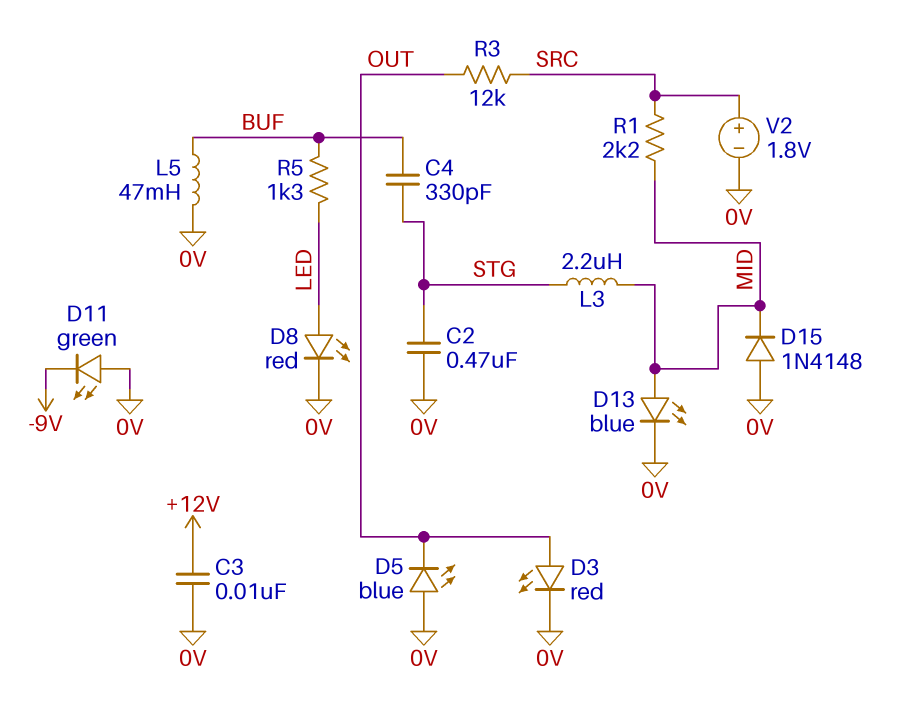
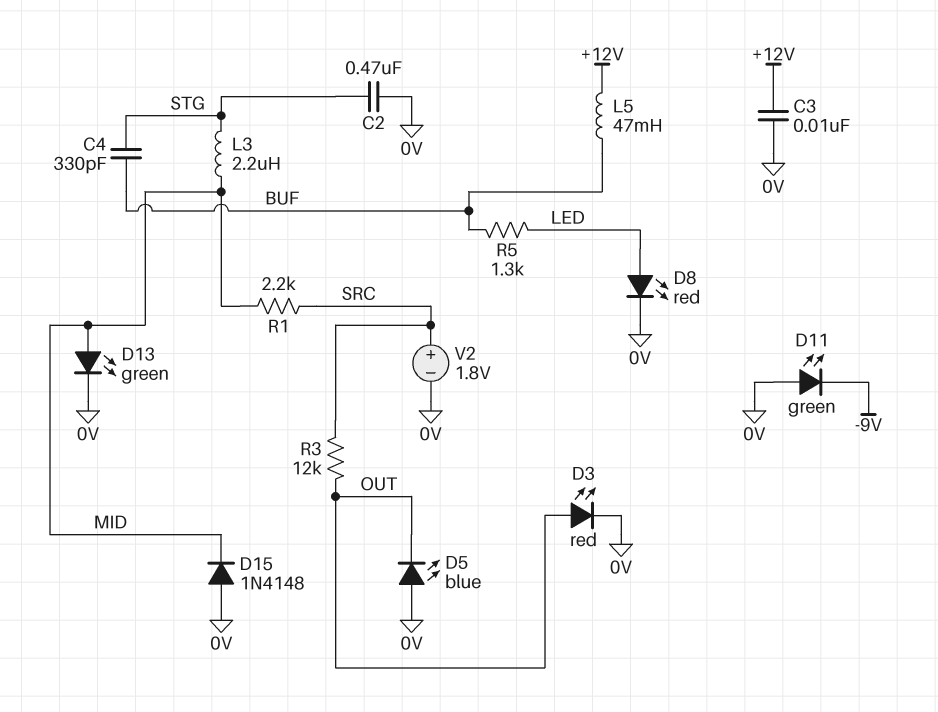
D13: LED blue (A MID, K 0V) -> LED green (A MID, K 0V)
L5: 47mH (0V, BUF) -> 47mH (+12V, BUF)

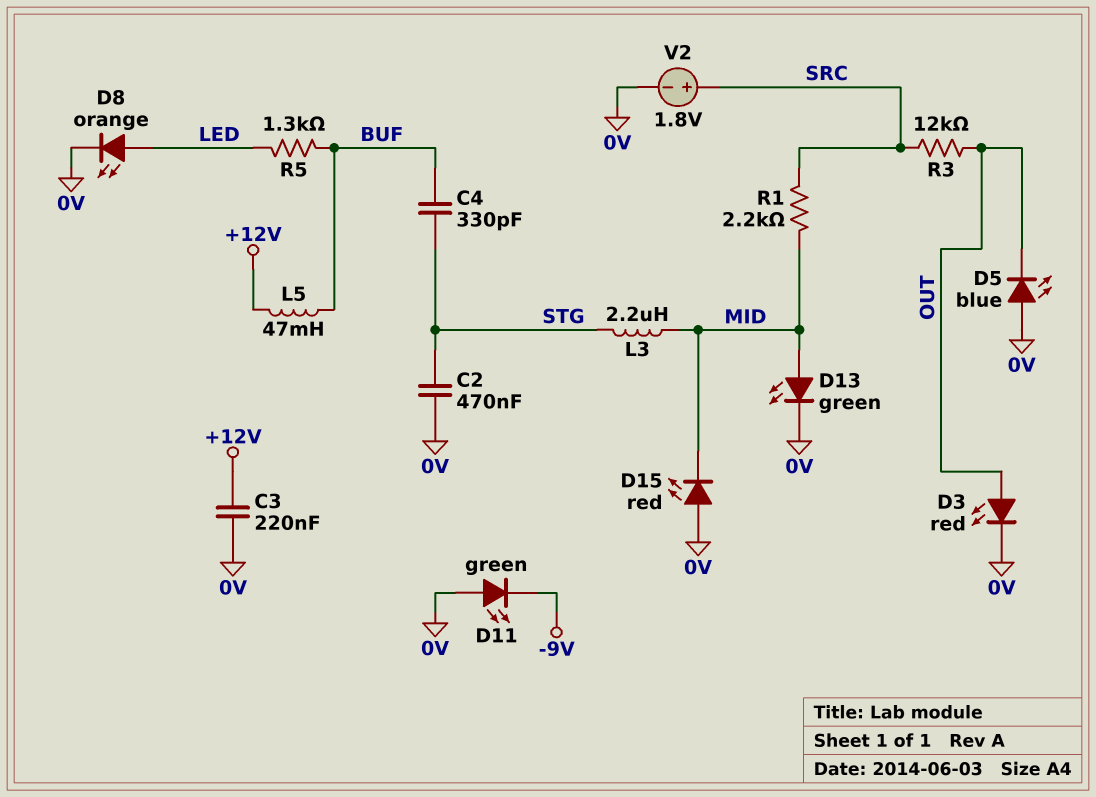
C3: 10nF (+12V, 0V) -> 220nF (+12V, 0V)
D8: LED red (A LED, K 0V) -> LED orange (A LED, K 0V)
D15: diode 1N4148 (A 0V, K MID) -> LED red (A 0V, K MID)

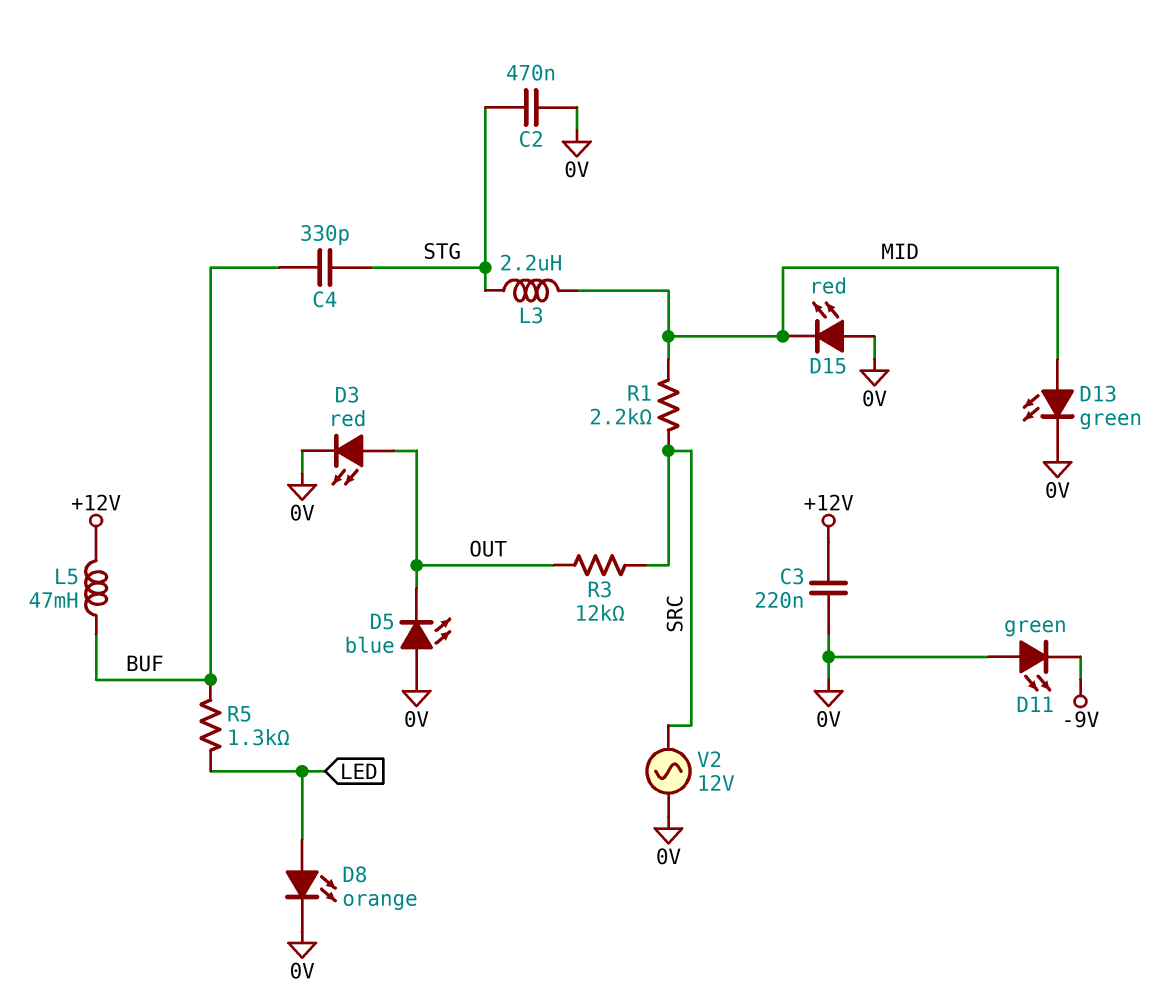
V2: 1.8V (plus SRC, minus 0V) -> AC 12V (0V, SRC)

